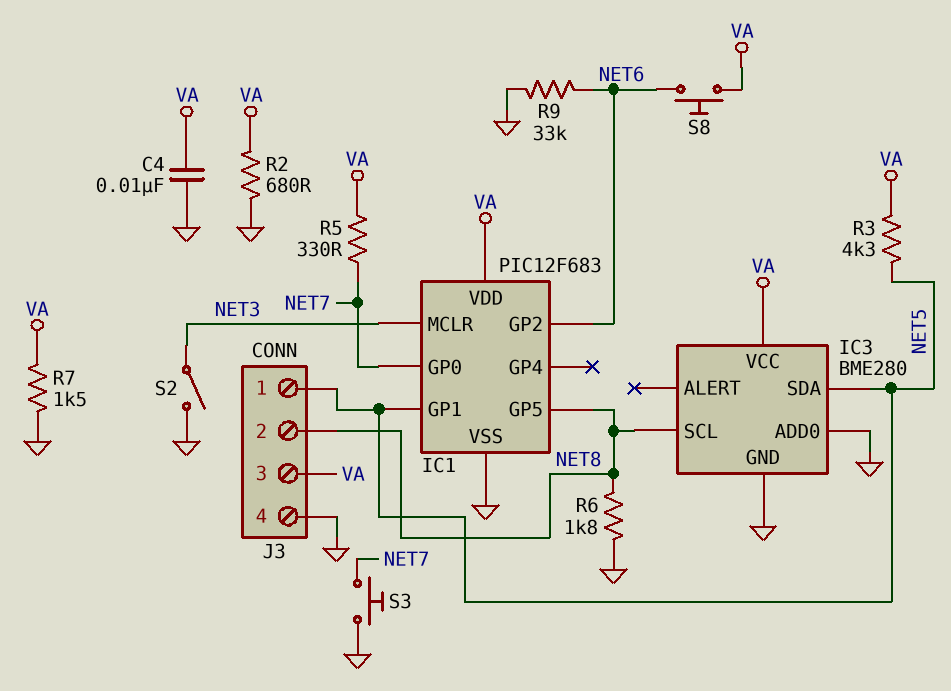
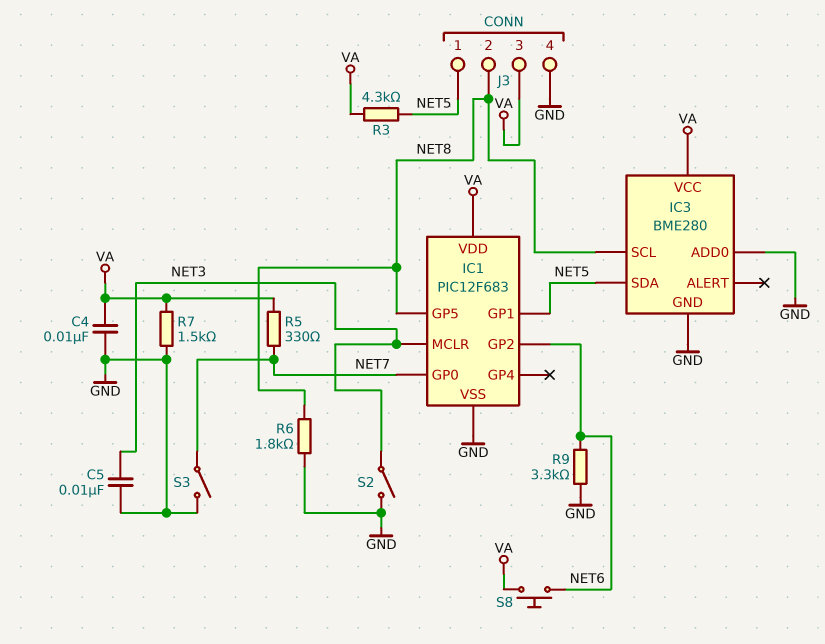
C5: none -> 10nF (GND, NET3)
R2: 680 (GND, VA) -> none
R9: 33k (GND, NET6) -> 3.3k (GND, NET6)
S3: button (GND, NET7) -> switch (GND, NET7)

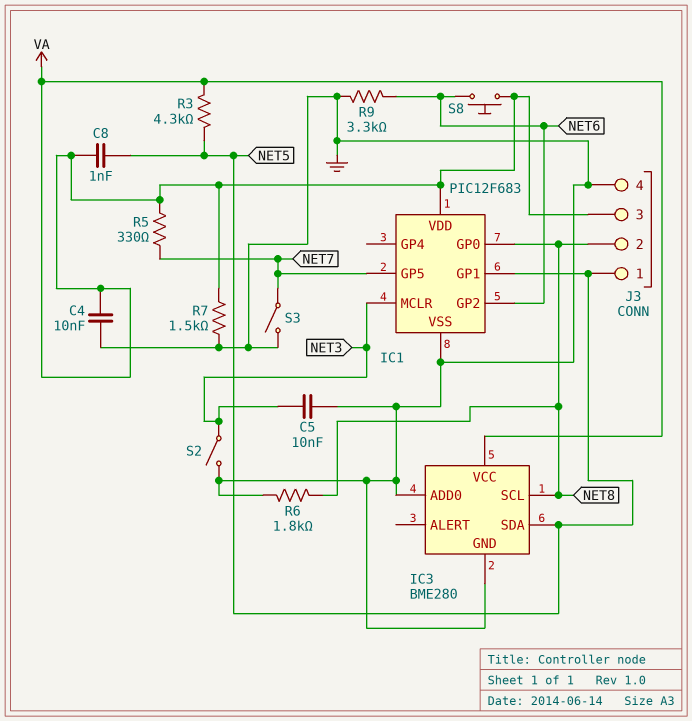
C8: none -> 1nF (NET5, VA)
IC1 pin GP0: NET7 -> NET8
IC1 pin GP5: NET8 -> NET7

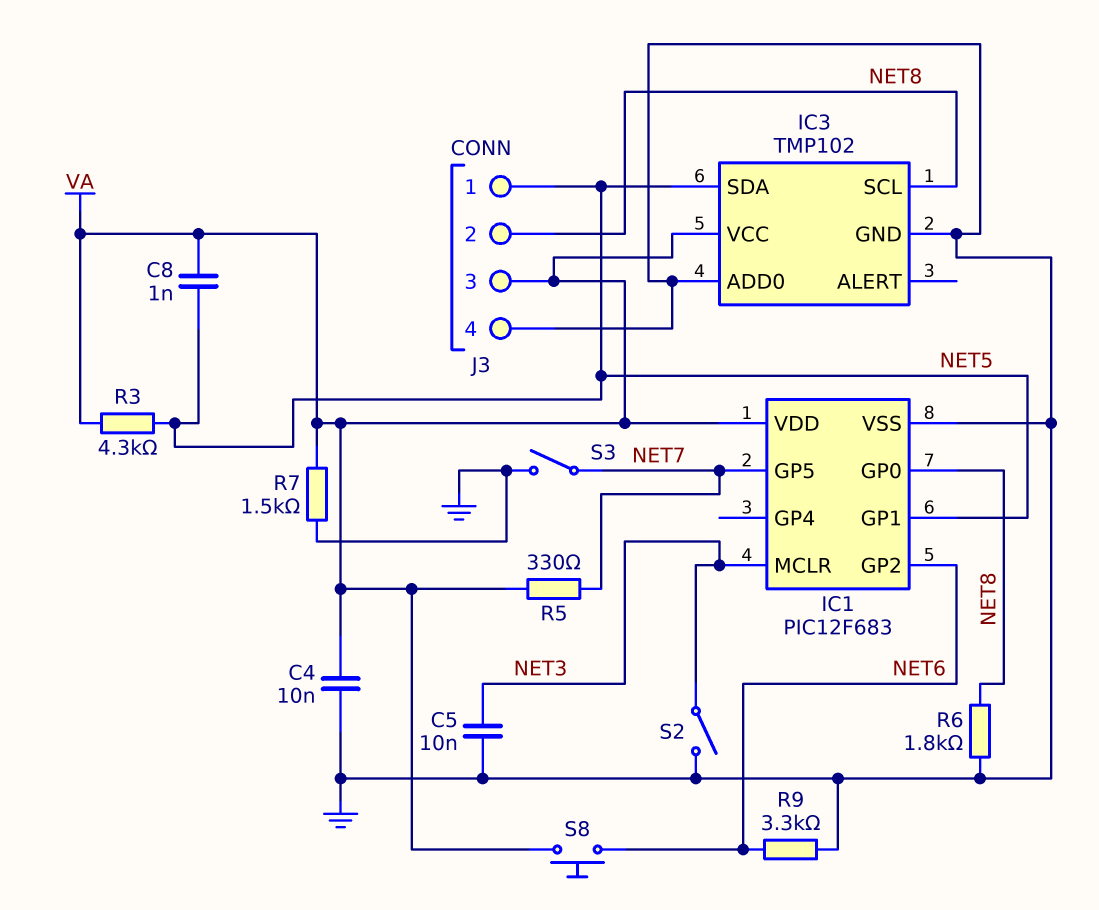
IC3: BME280 -> TMP102

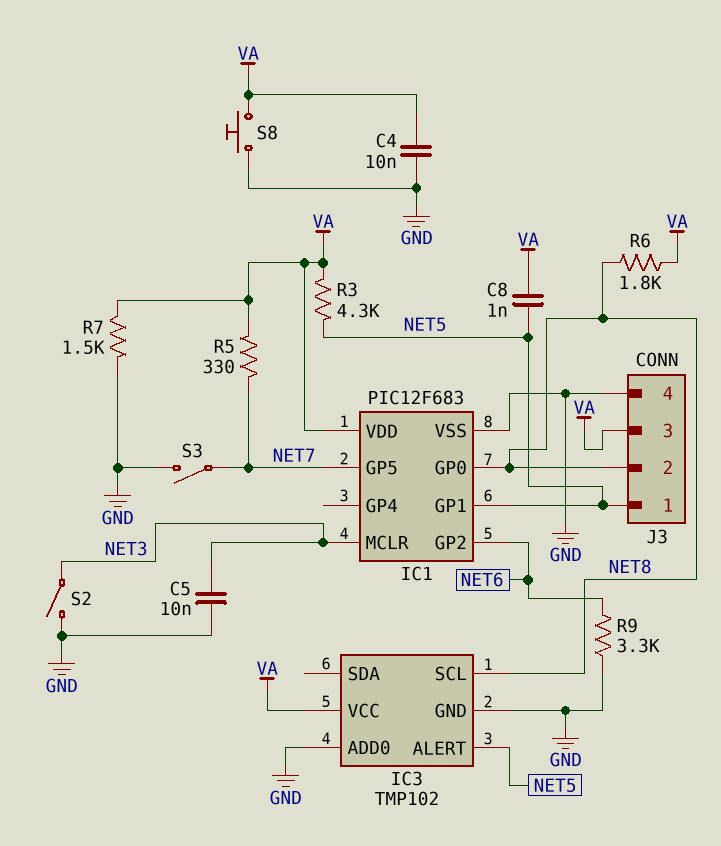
IC3 pin ALERT: none -> NET5
IC3 pin SDA: NET5 -> none
R6: 1.8k (GND, NET8) -> 1.8k (NET8, VA)
S8: button (NET6, VA) -> button (GND, VA)

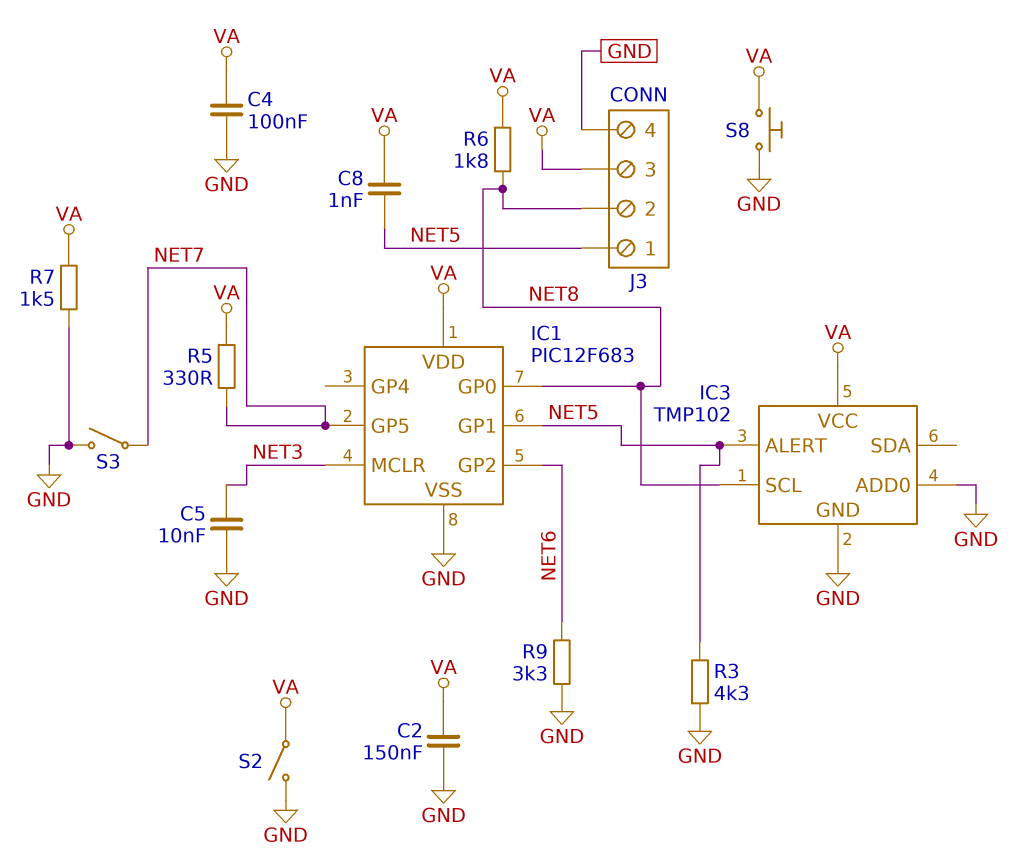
C2: none -> 150nF (GND, VA)
C4: 10nF (GND, VA) -> 100nF (GND, VA)
R3: 4.3k (NET5, VA) -> 4.3k (GND, NET5)
S2: switch (GND, NET3) -> switch (GND, VA)

